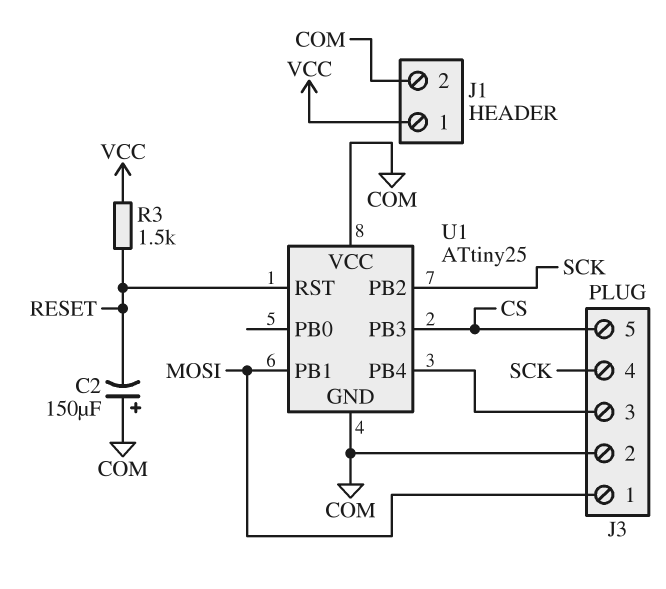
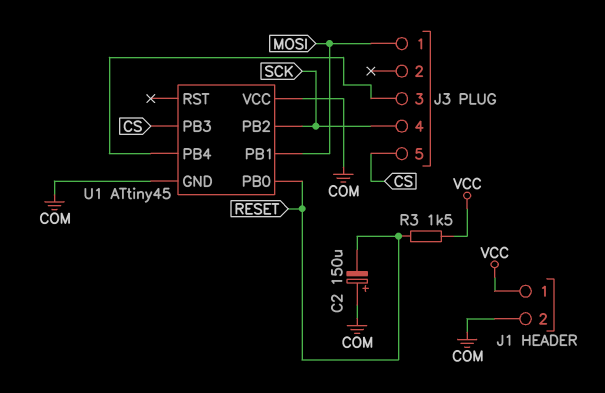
J3 pin 2: COM -> none
U1: ATtiny25 -> ATtiny45
U1 pin PB0: none -> RESET
U1 pin RST: RESET -> none

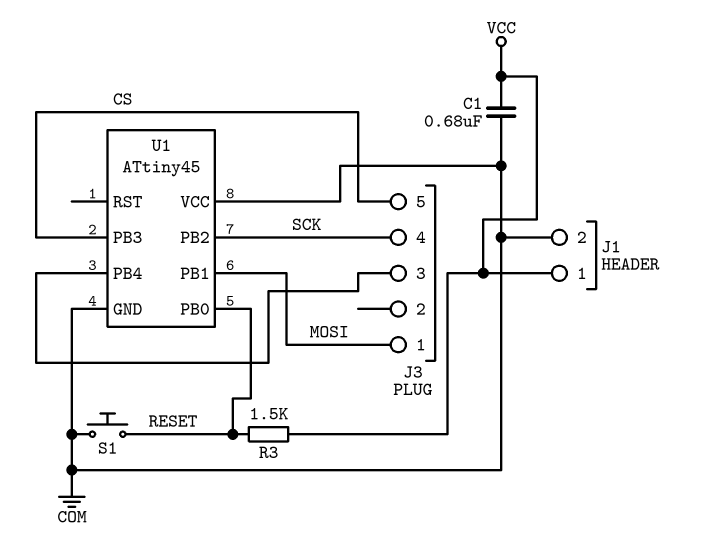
C1: none -> 680nF (COM, VCC)
C2: 150uF (plus COM, minus RESET) -> none
S1: none -> button (COM, RESET)

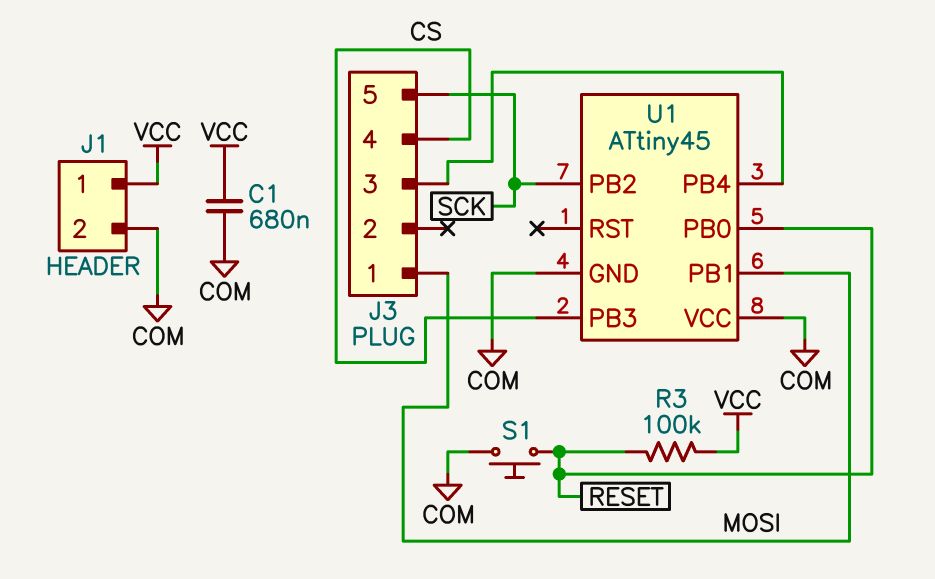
J3 pin 4: SCK -> CS
J3 pin 5: CS -> SCK
R3: 1.5k (RESET, VCC) -> 100k (RESET, VCC)

